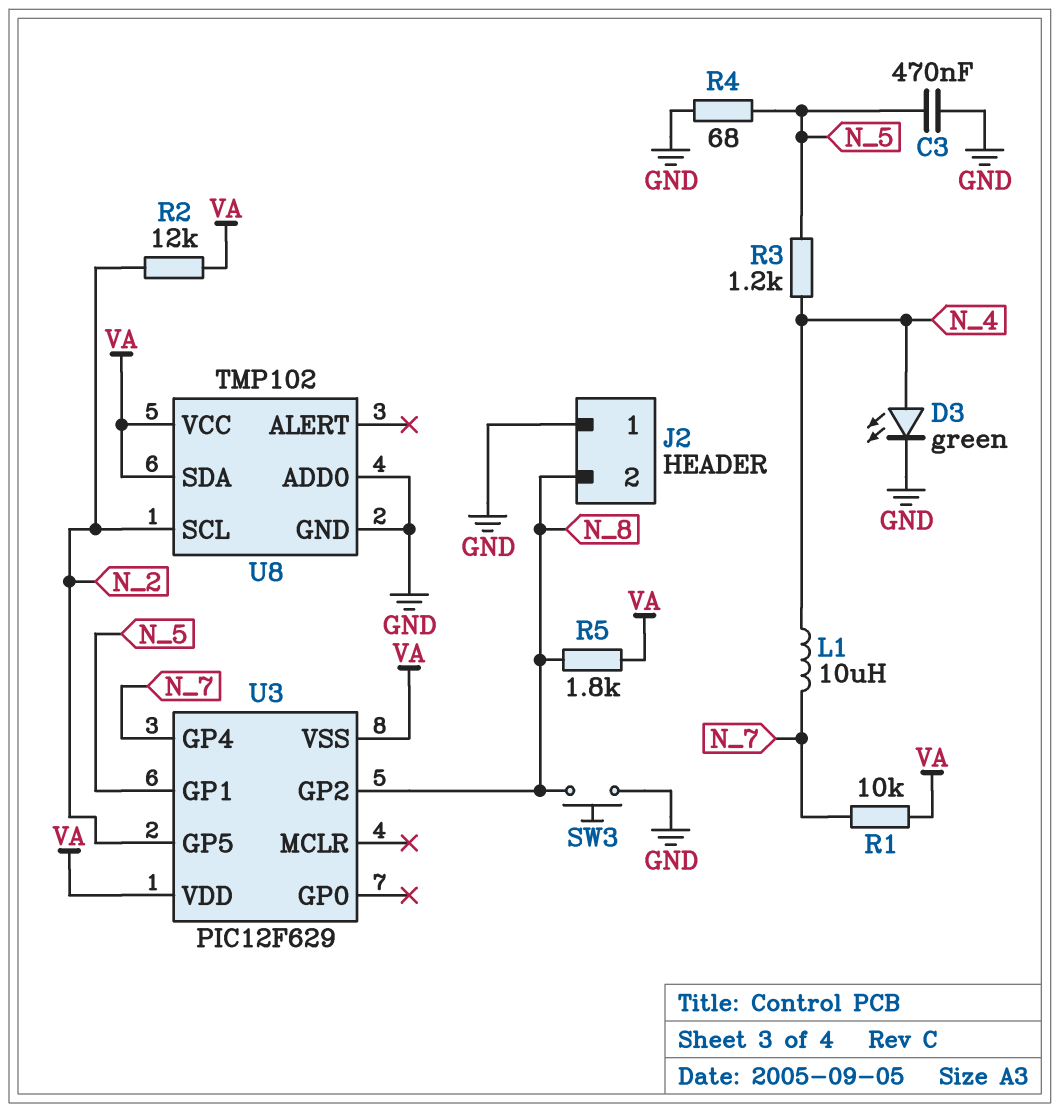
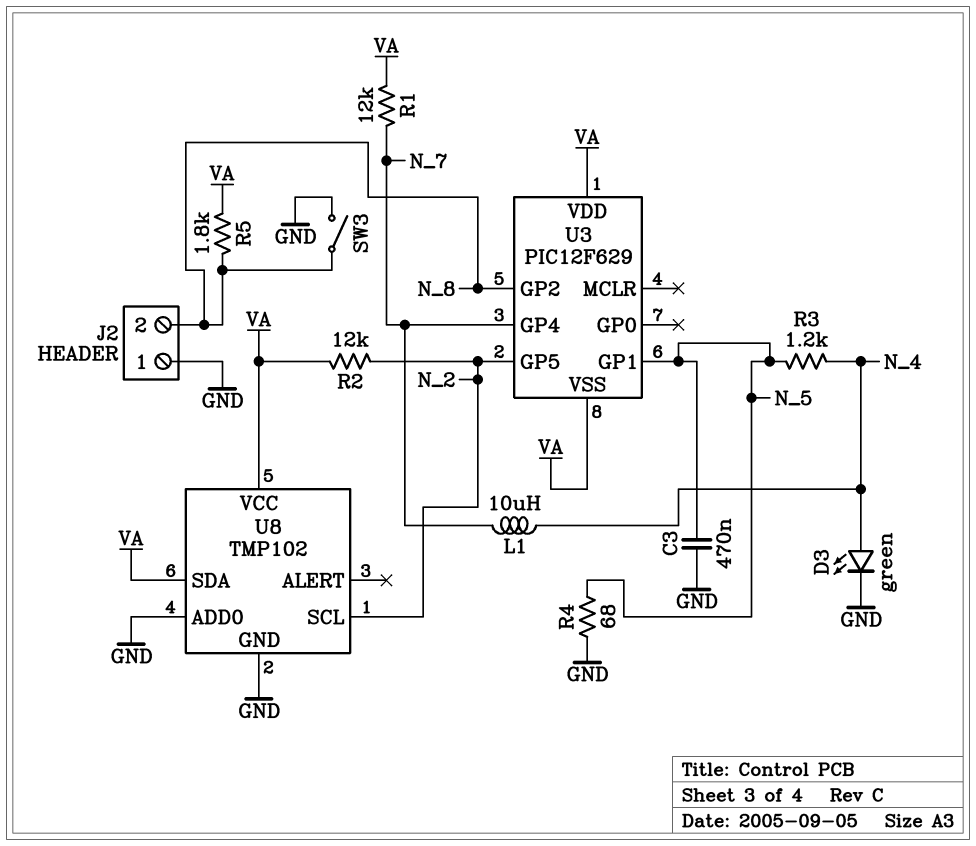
R1: 10k (N_7, VA) -> 12k (N_7, VA)
SW3: button (GND, N_8) -> switch (GND, N_8)

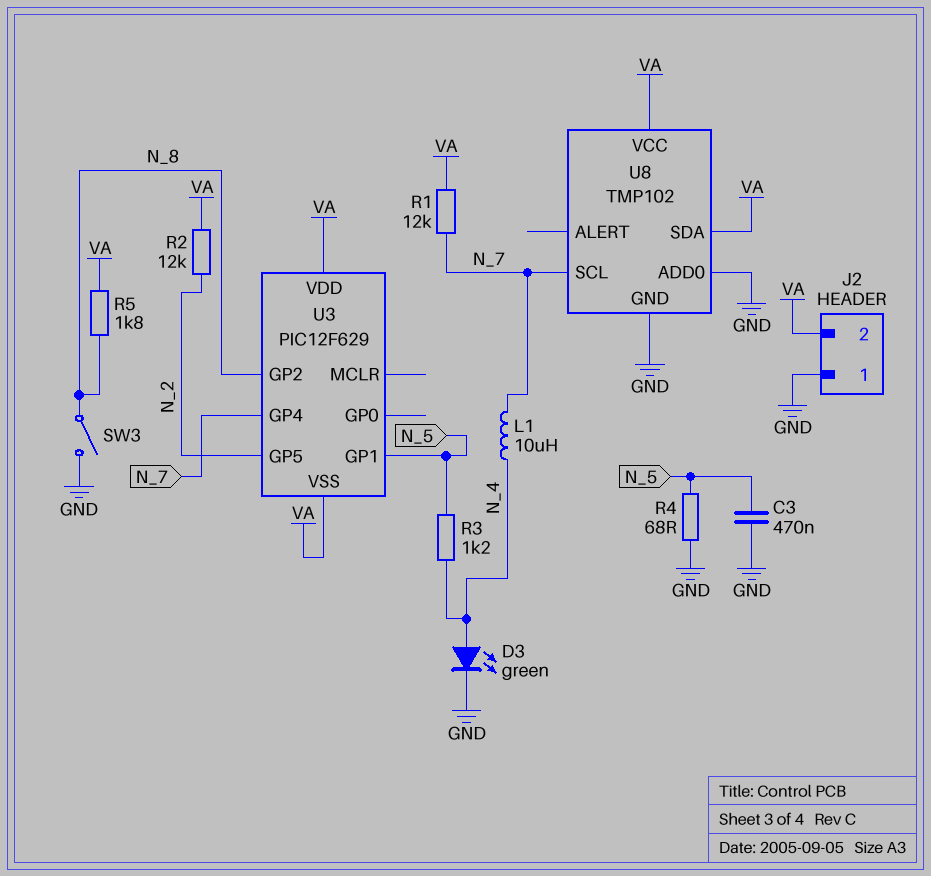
J2 pin 2: N_8 -> VA
U8 pin SCL: N_2 -> N_7

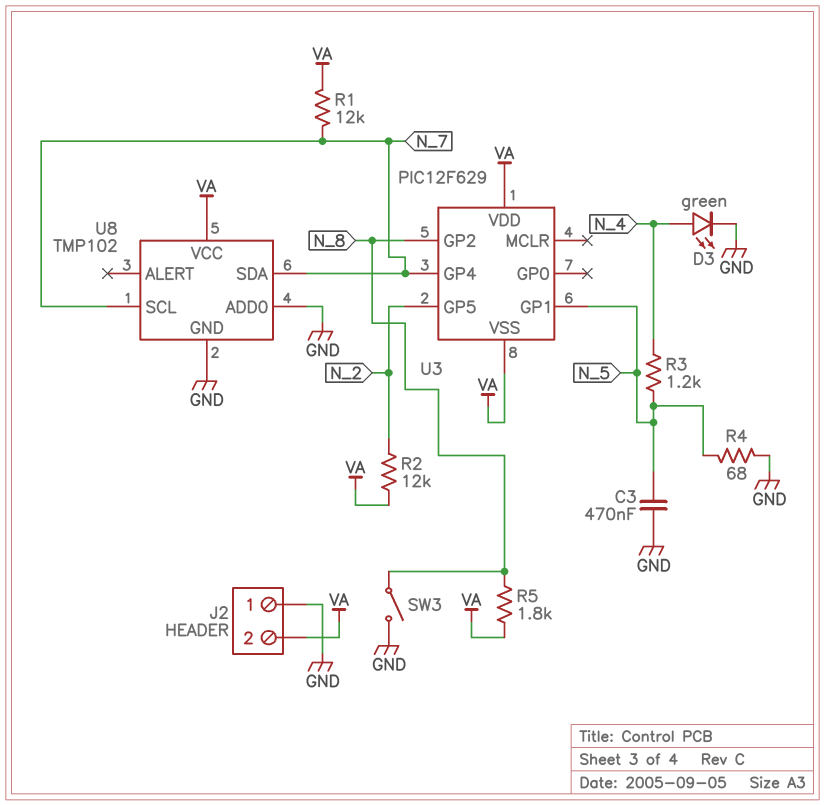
L1: 10uH (N_4, N_7) -> none
U8 pin SDA: VA -> N_7

